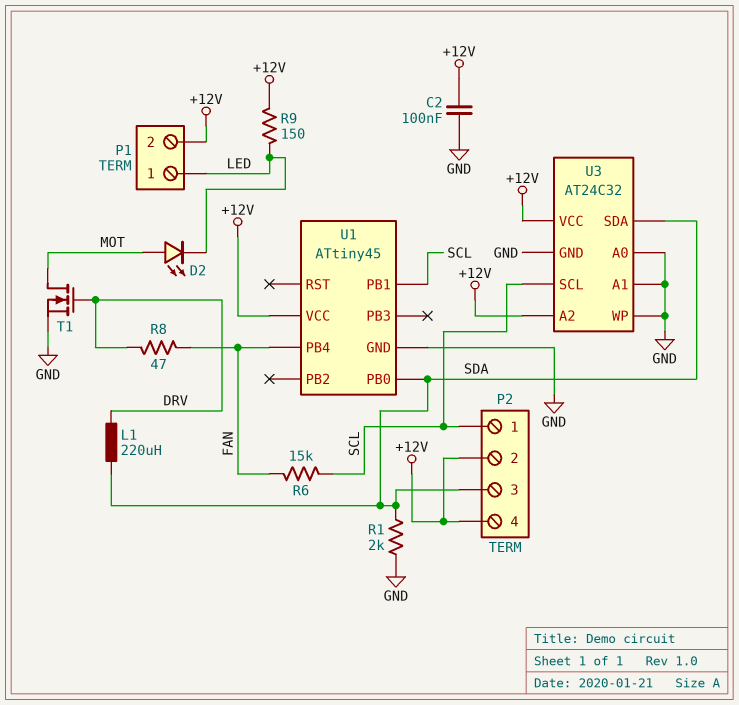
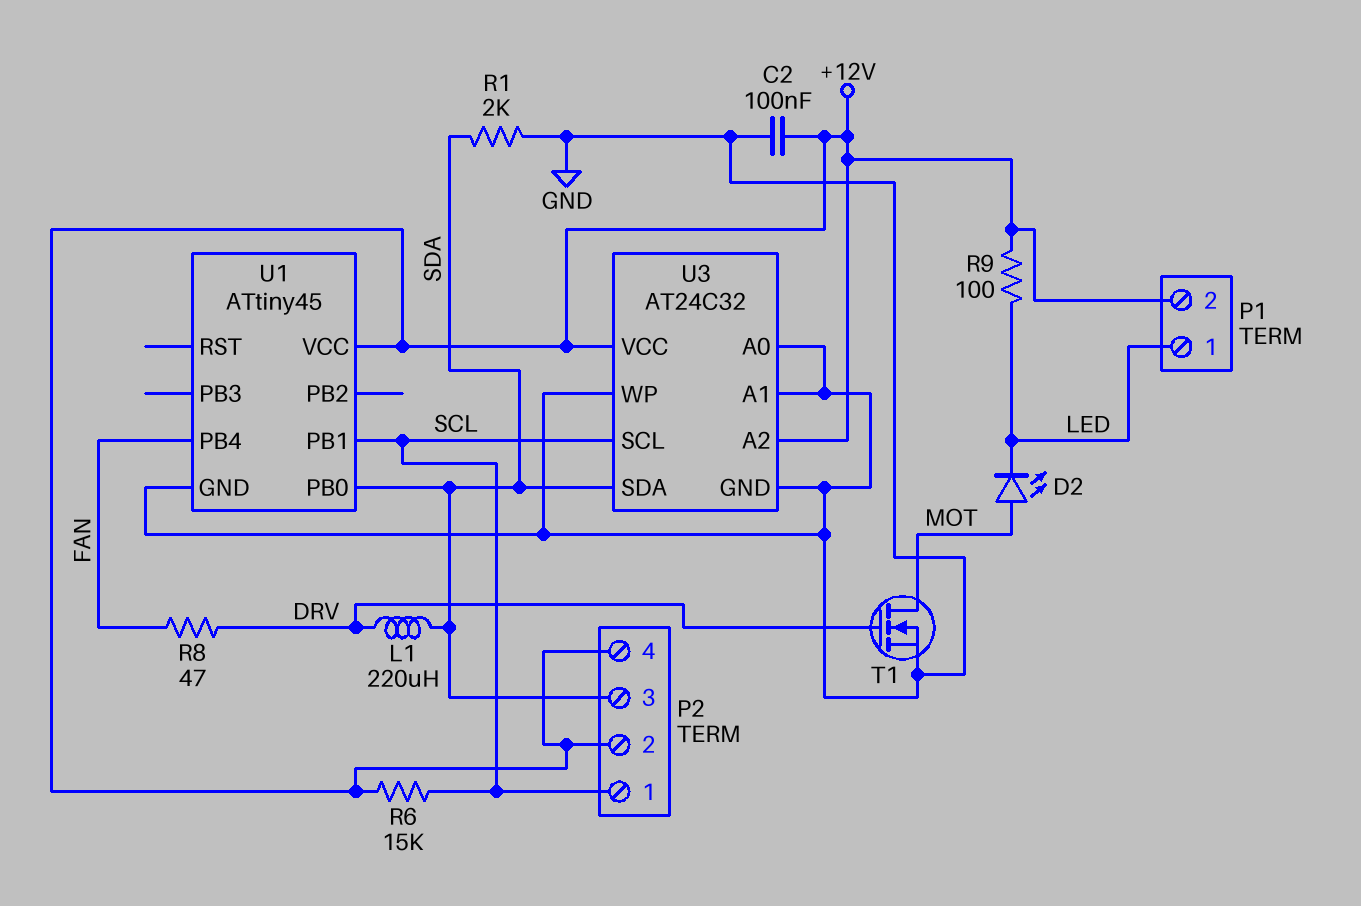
R6: 15k (FAN, SCL) -> 15k (+12V, SCL)
R9: 150 (+12V, LED) -> 100 (+12V, LED)

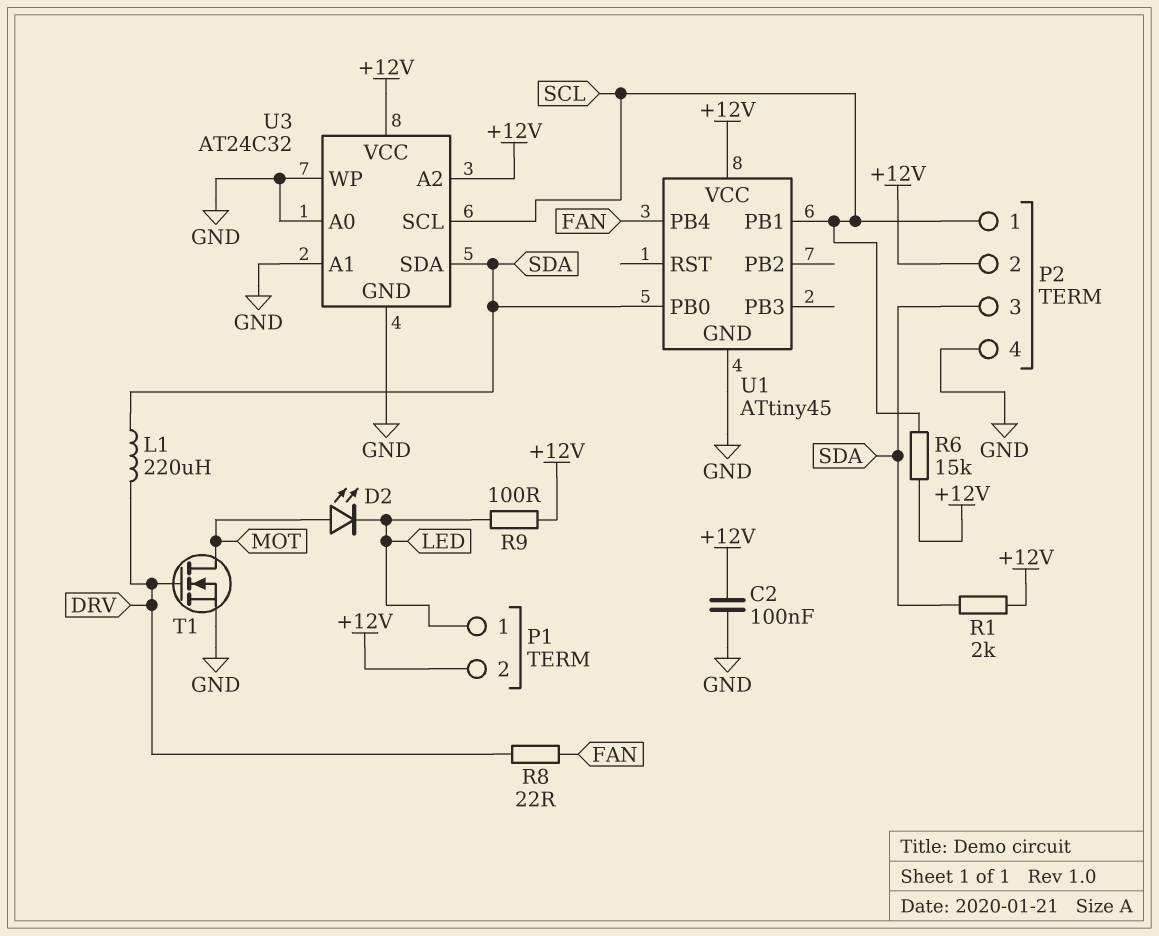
P2 pin 4: +12V -> GND
R1: 2k (GND, SDA) -> 2k (+12V, SDA)
R8: 47 (DRV, FAN) -> 22 (DRV, FAN)

